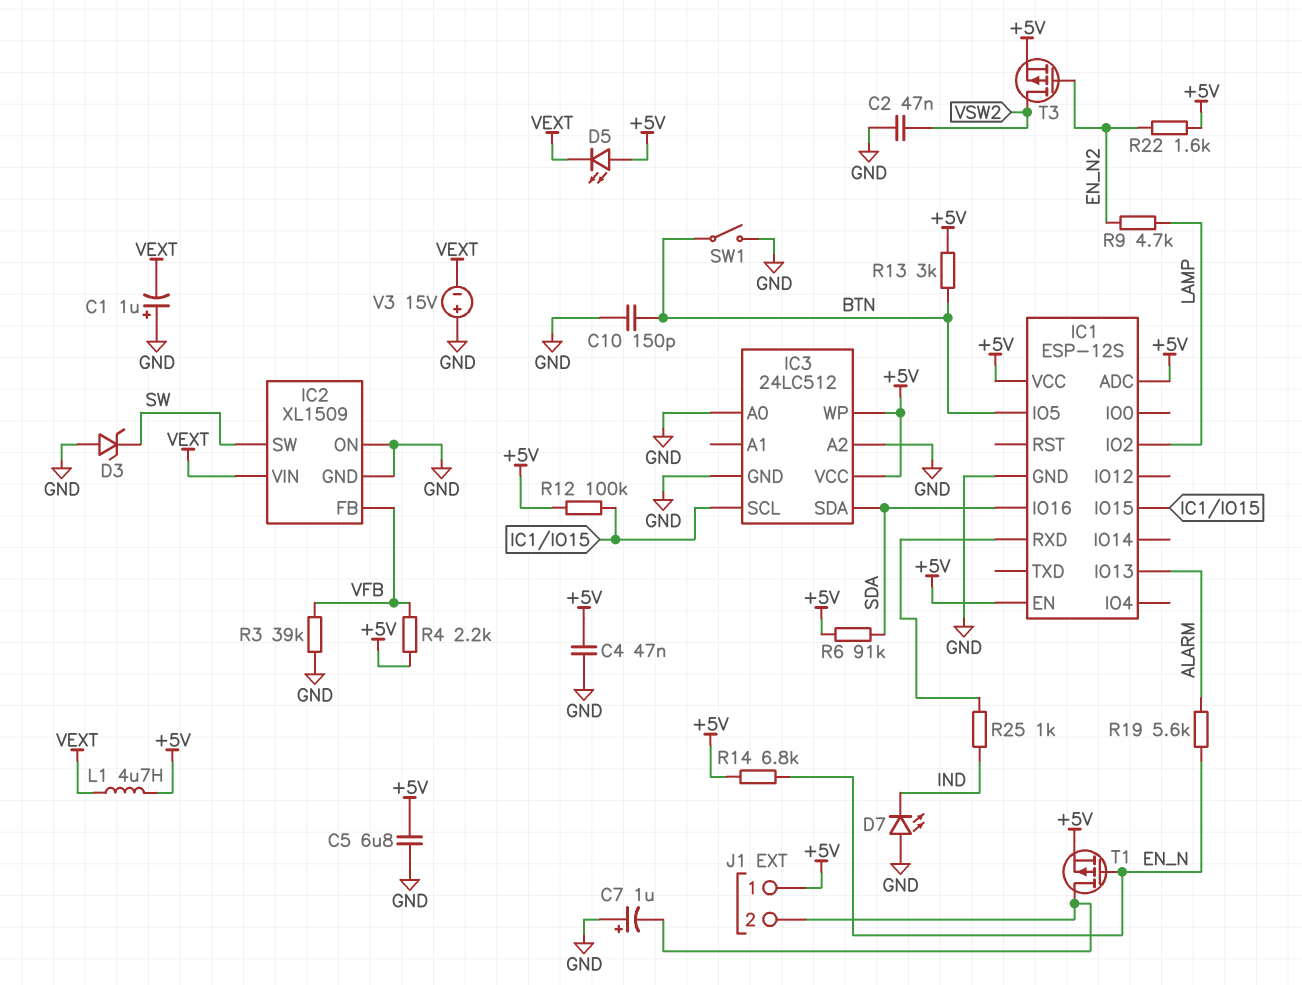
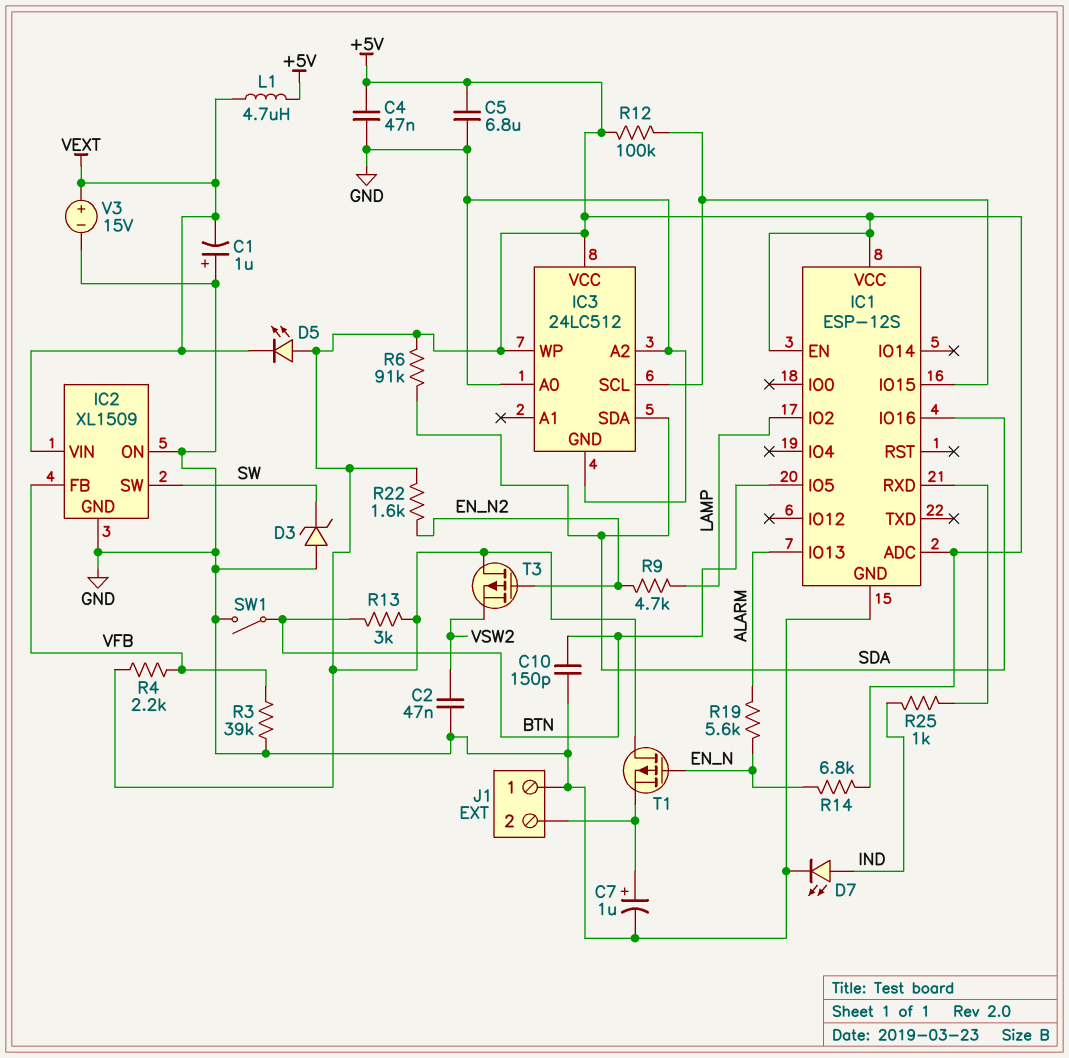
C7: 1uF (plus GND, minus J1/2) -> 1uF (plus J1/2, minus GND)
D7: LED (A GND, K IND) -> LED (A IND, K GND)
J1 pin 1: +5V -> GND
T1: PMOS (G EN_N, D J1/2, S +5V) -> PMOS (G EN_N, D +5V, S J1/2)
T3: PMOS (G EN_N2, D VSW2, S +5V) -> PMOS (G EN_N2, D +5V, S VSW2)
V3: 15V (plus GND, minus VEXT) -> 15V (plus VEXT, minus GND)

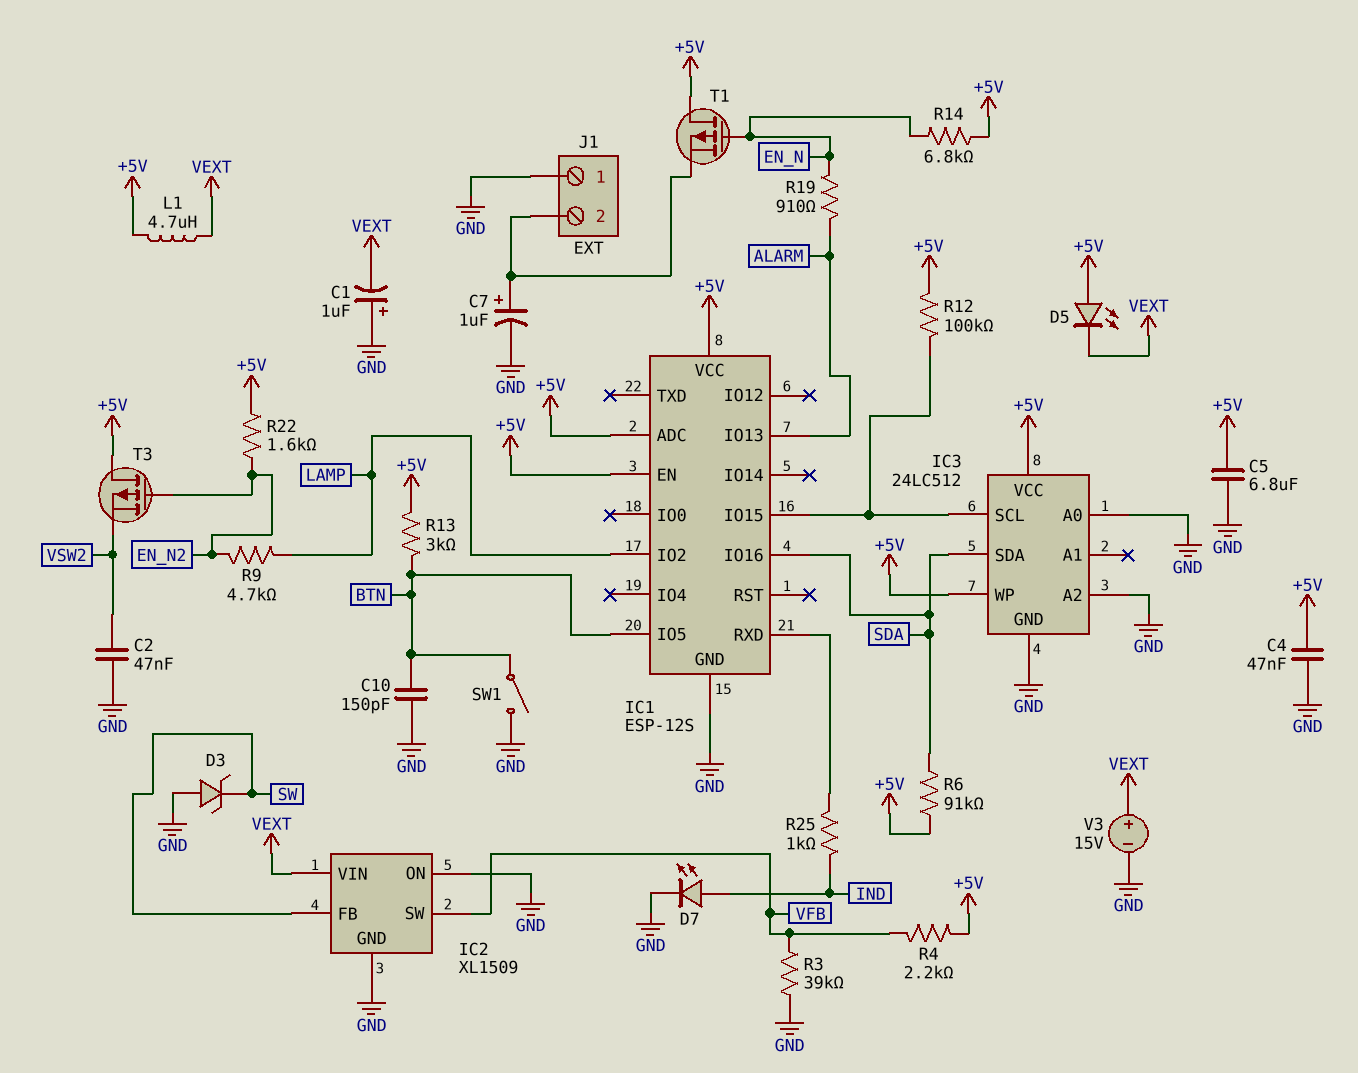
IC2 pin FB: VFB -> SW
IC2 pin SW: SW -> VFB
R19: 5.6k (ALARM, EN_N) -> 910 (ALARM, EN_N)

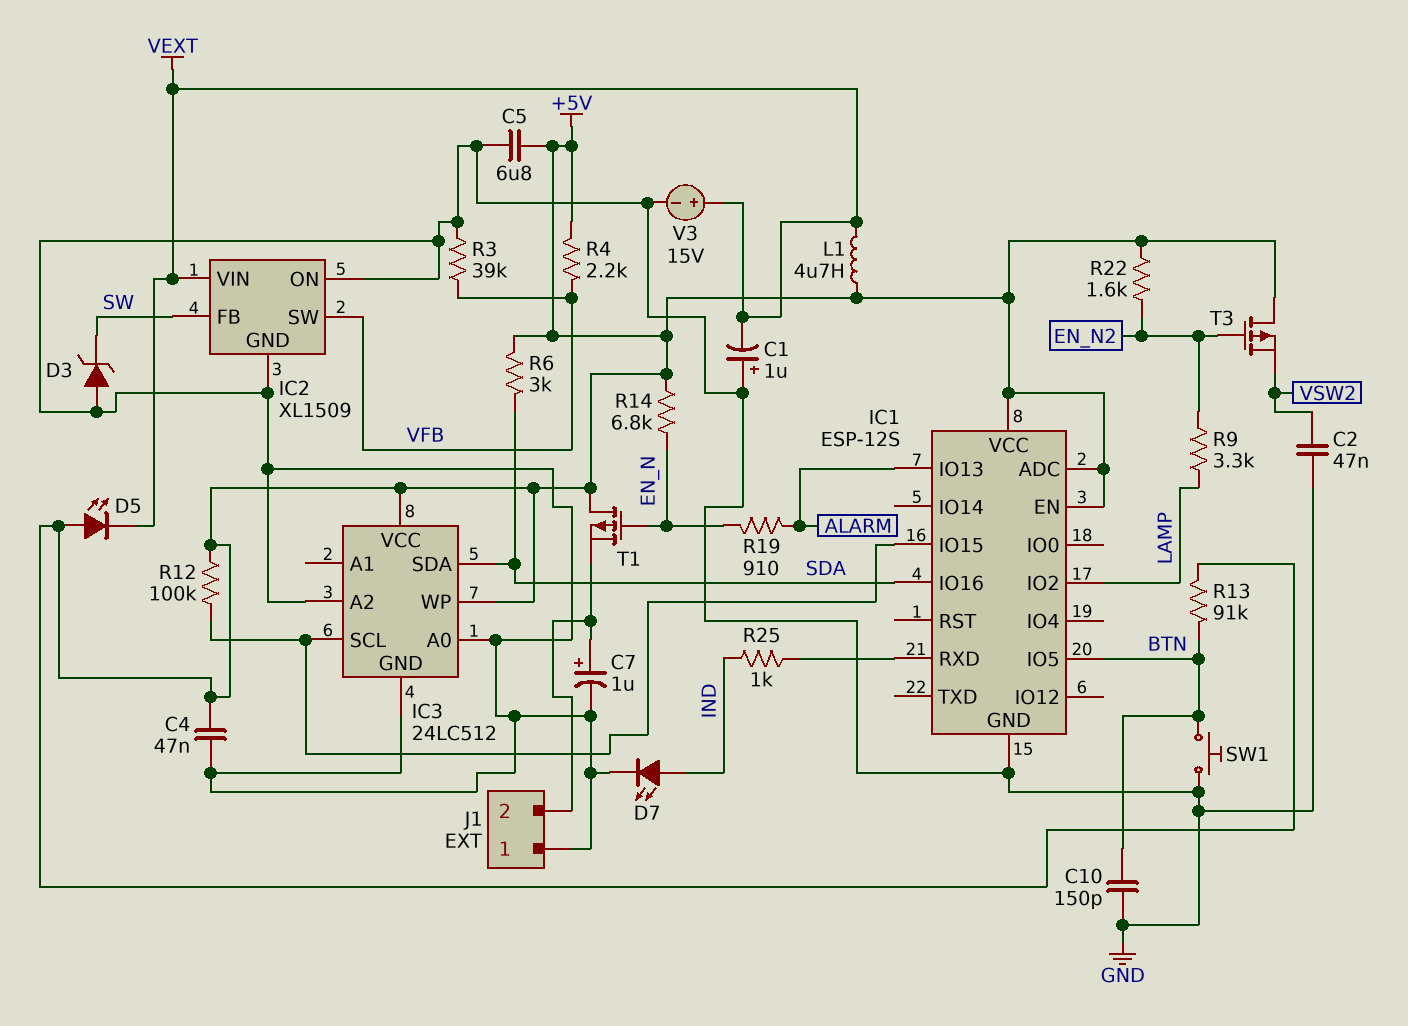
R6: 91k (+5V, SDA) -> 3k (+5V, SDA)
R9: 4.7k (EN_N2, LAMP) -> 3.3k (EN_N2, LAMP)
R13: 3k (+5V, BTN) -> 91k (+5V, BTN)
SW1: switch (BTN, GND) -> button (BTN, GND)

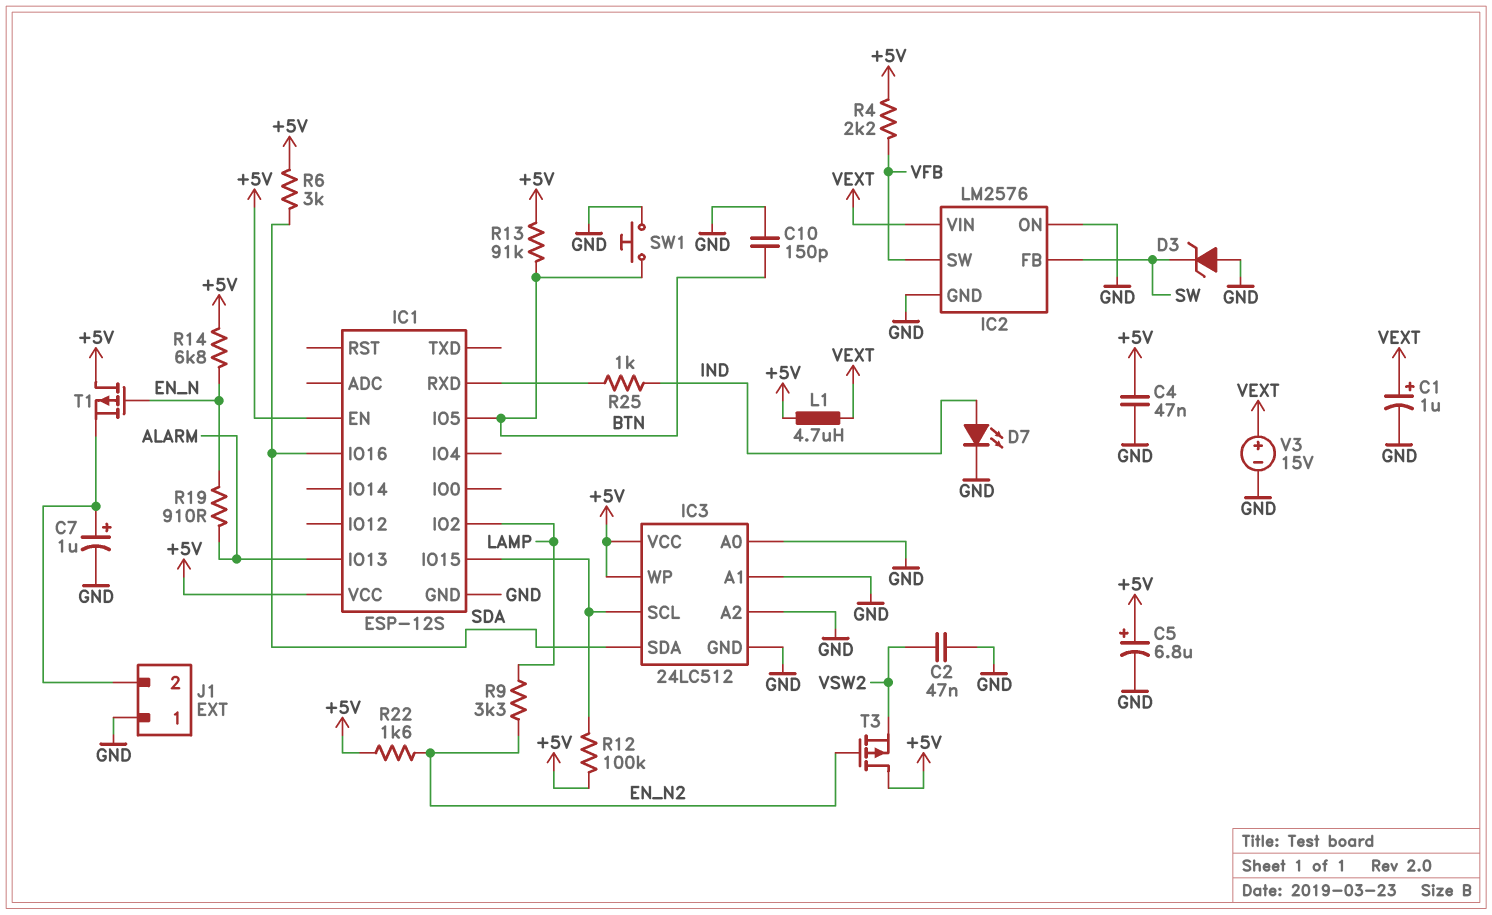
C1: 1uF (plus GND, minus VEXT) -> 1uF (plus VEXT, minus GND)
C5: 6.8uF (+5V, GND) -> 6.8uF (plus +5V, minus GND)
D5: LED (A +5V, K VEXT) -> none
IC1 pin ADC: +5V -> none
IC2: XL1509 -> LM2576
IC3 pin A1: none -> GND
R3: 39k (GND, VFB) -> none

